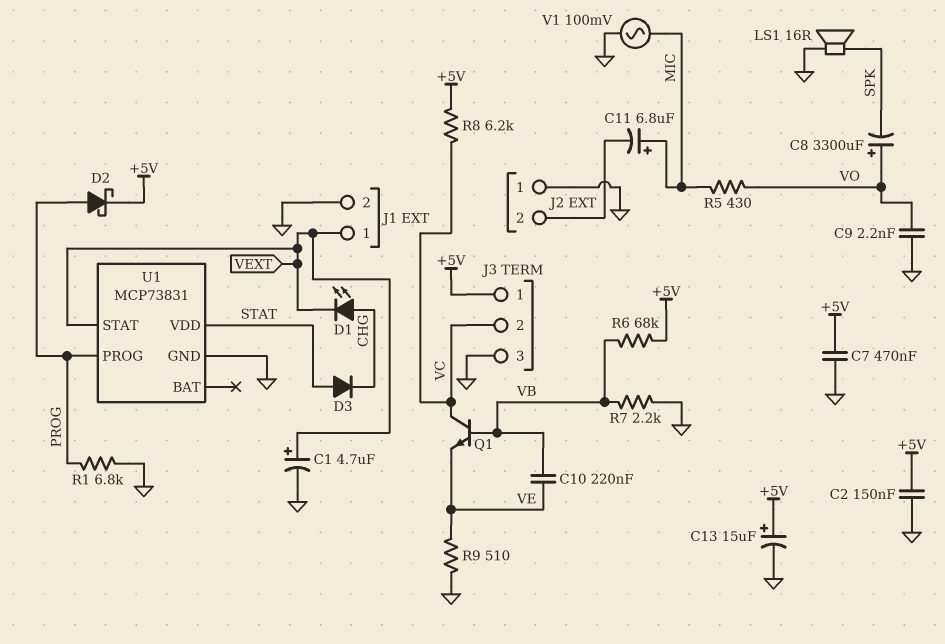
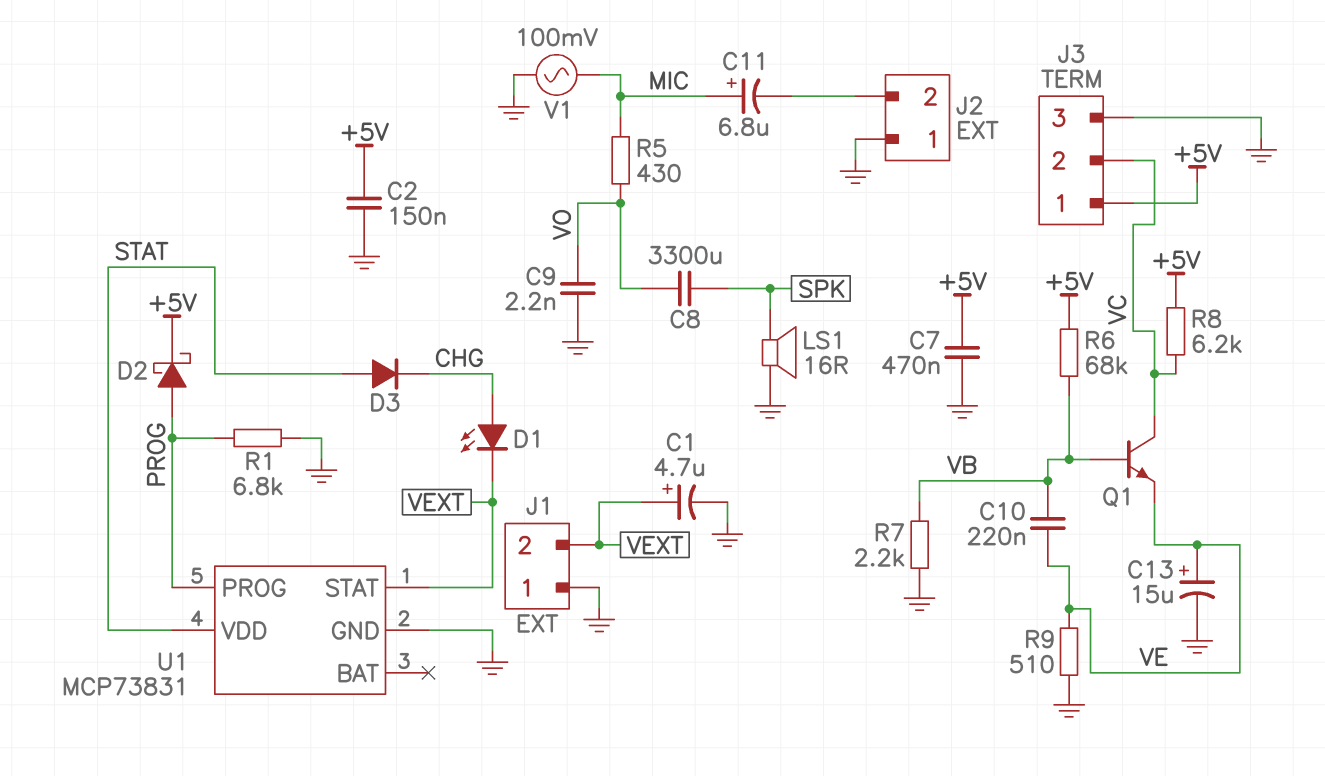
C8: 3300uF (plus VO, minus SPK) -> 3300uF (SPK, VO)
C13: 15uF (plus +5V, minus GND) -> 15uF (plus VE, minus GND)
J1 pin 1: VEXT -> GND
J1 pin 2: GND -> VEXT

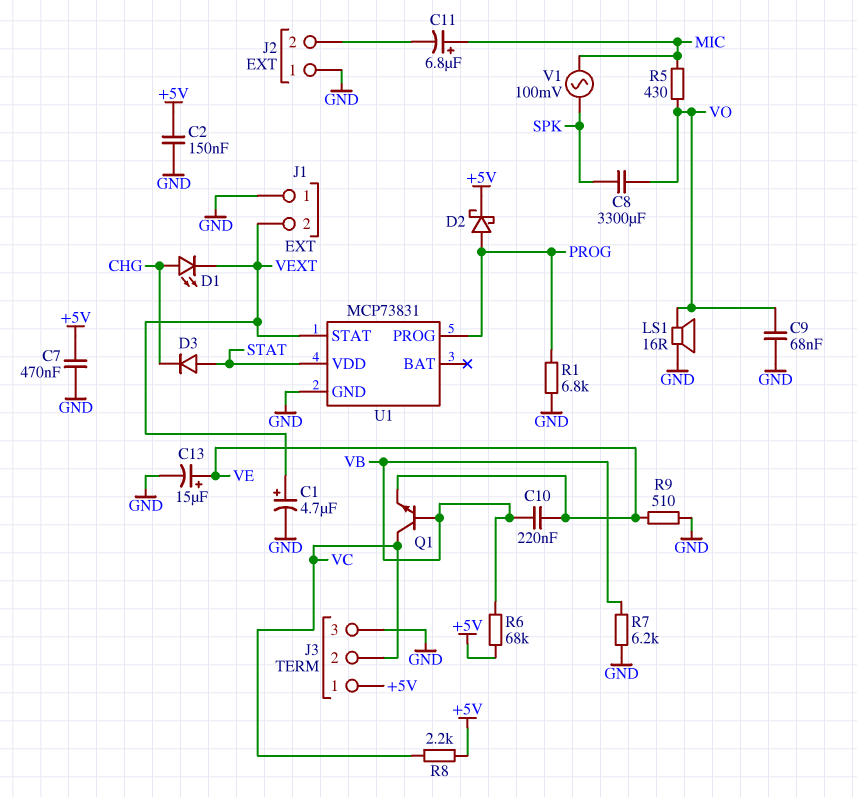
C9: 2.2nF (GND, VO) -> 68nF (GND, VO)
LS1: speaker 16R (GND, SPK) -> speaker 16R (GND, VO)
R7: 2.2k (GND, VB) -> 6.2k (GND, VB)
R8: 6.2k (+5V, VC) -> 2.2k (+5V, VC)
V1: AC 100mV (GND, MIC) -> AC 100mV (MIC, SPK)

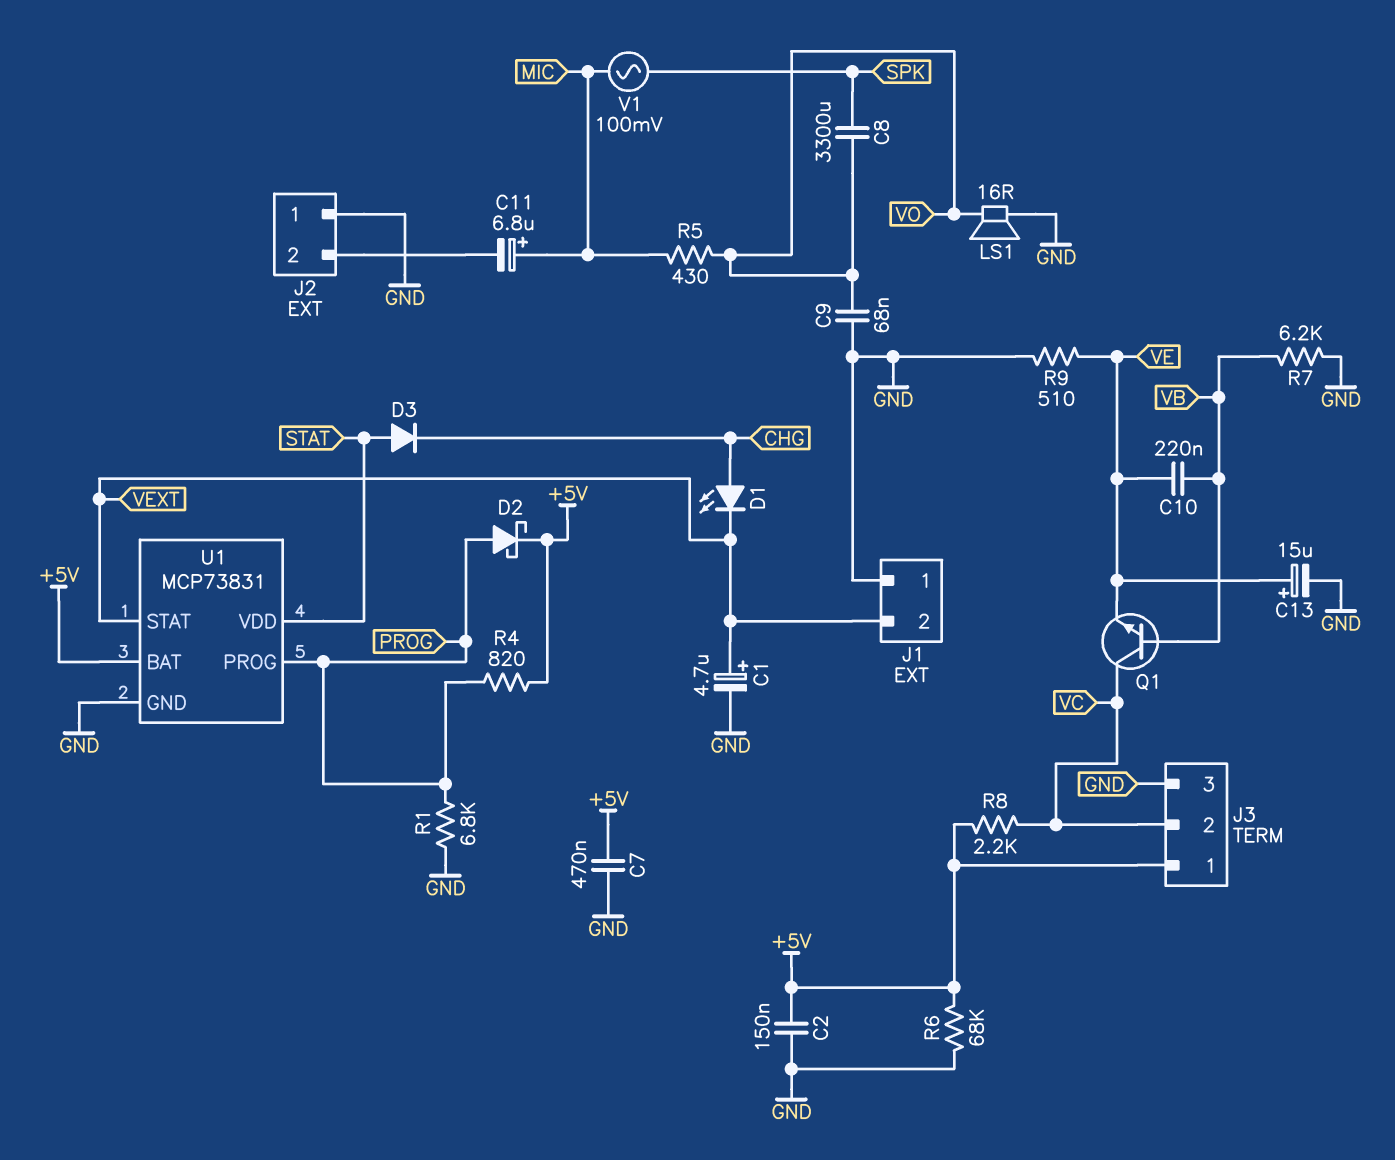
R4: none -> 820 (+5V, PROG)
R6: 68k (+5V, VB) -> 68k (+5V, GND)
U1 pin BAT: none -> +5V

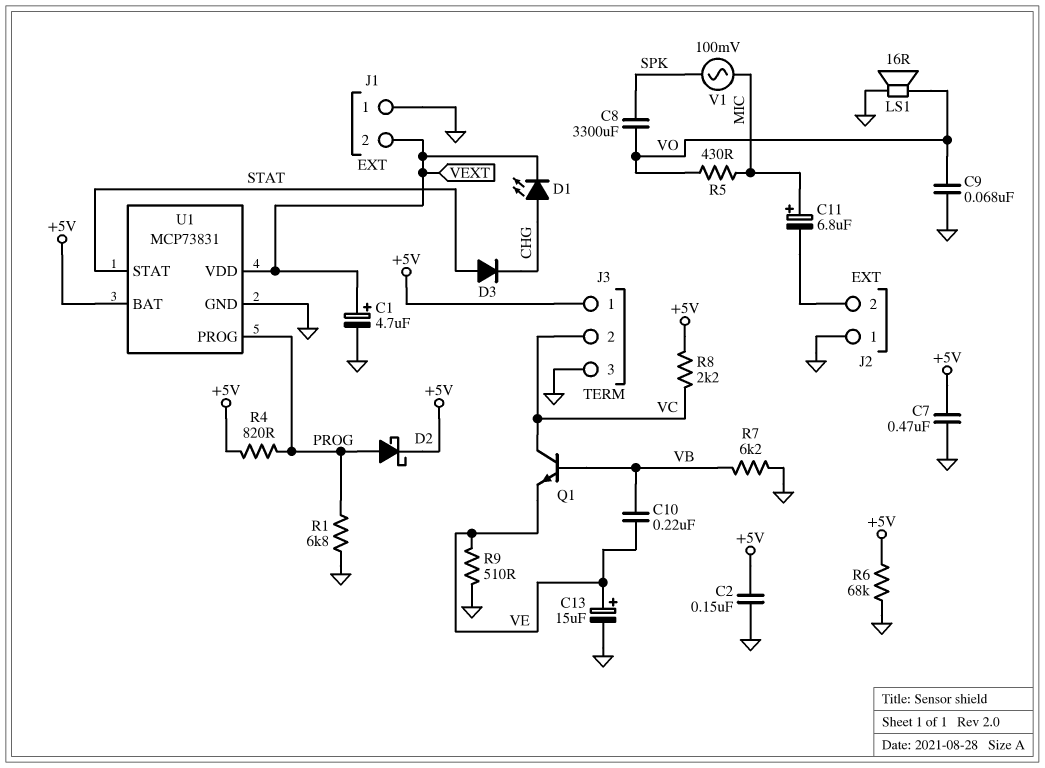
U1 pin STAT: VEXT -> STAT
U1 pin VDD: STAT -> VEXT

